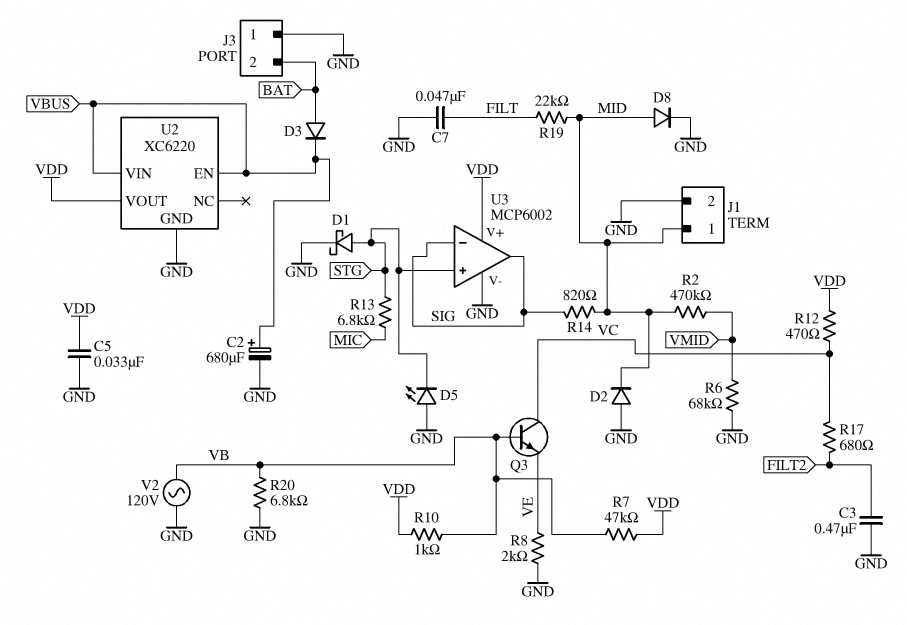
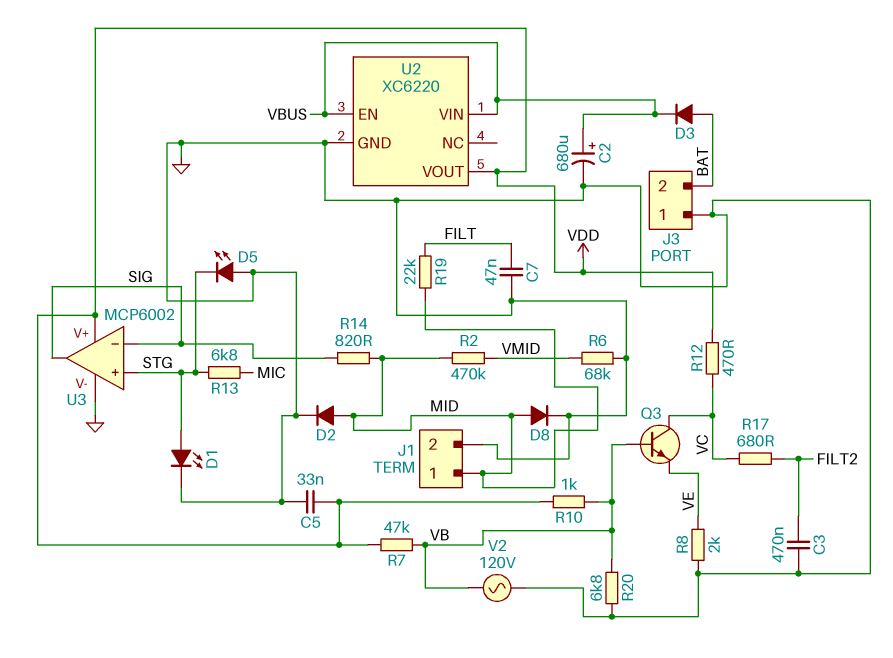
D1: schottky (A STG, K GND) -> LED (A STG, K GND)
D2: diode (A GND, K MID) -> diode (A MID, K GND)

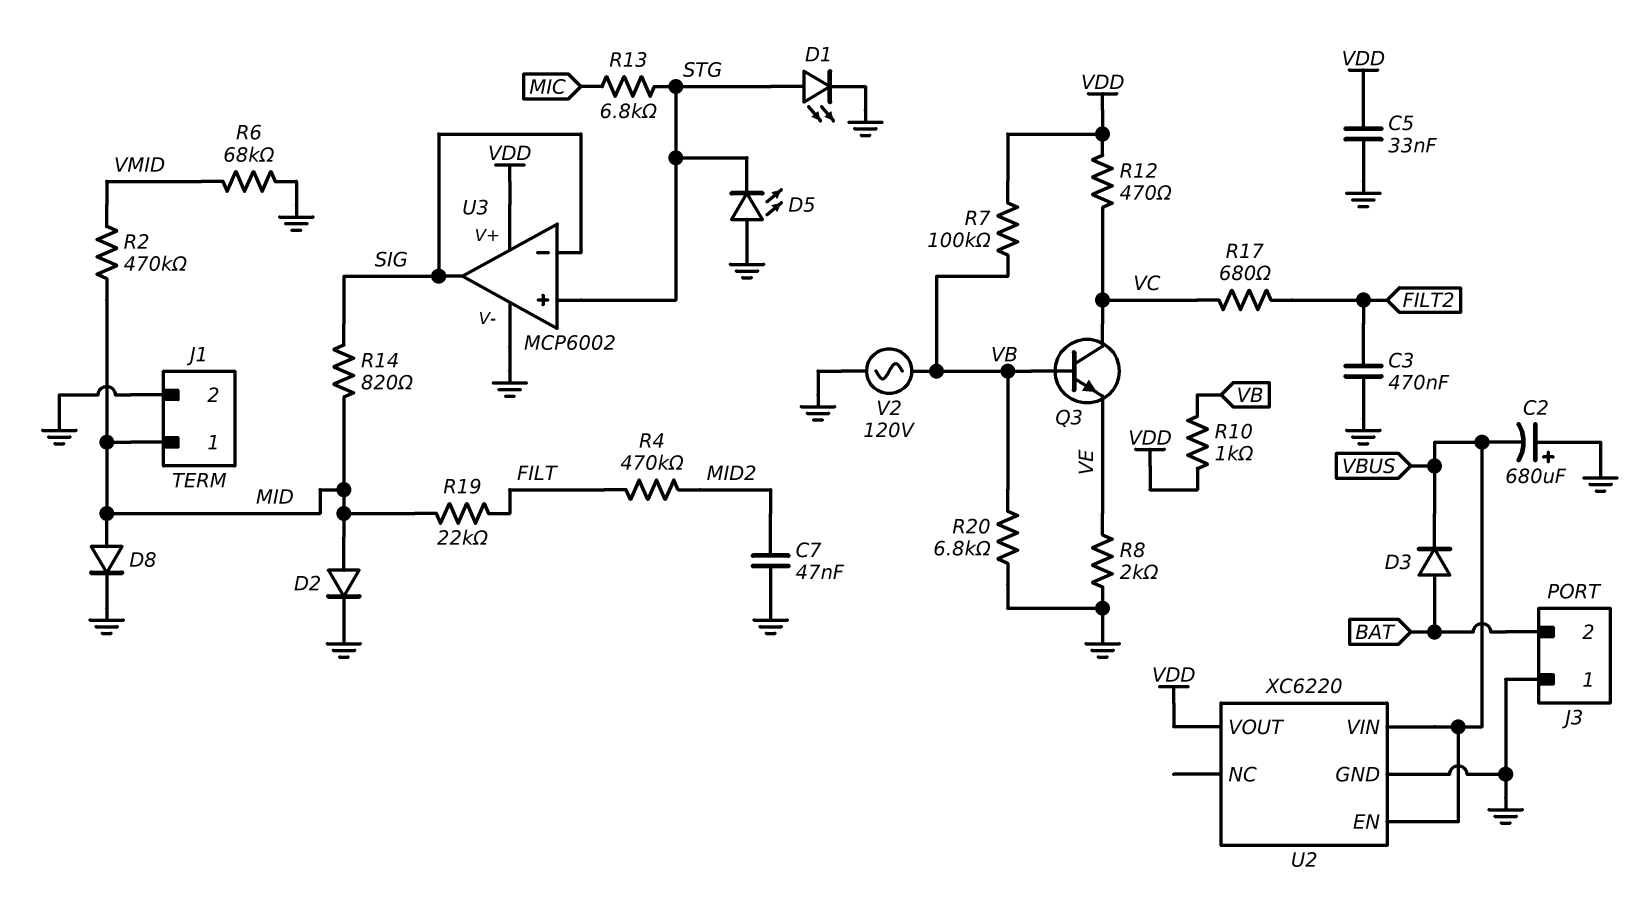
C2: 680uF (plus VBUS, minus GND) -> 680uF (plus GND, minus VBUS)
C7: 47nF (FILT, GND) -> 47nF (GND, MID2)
R4: none -> 470k (FILT, MID2)
R7: 47k (VB, VDD) -> 100k (VB, VDD)

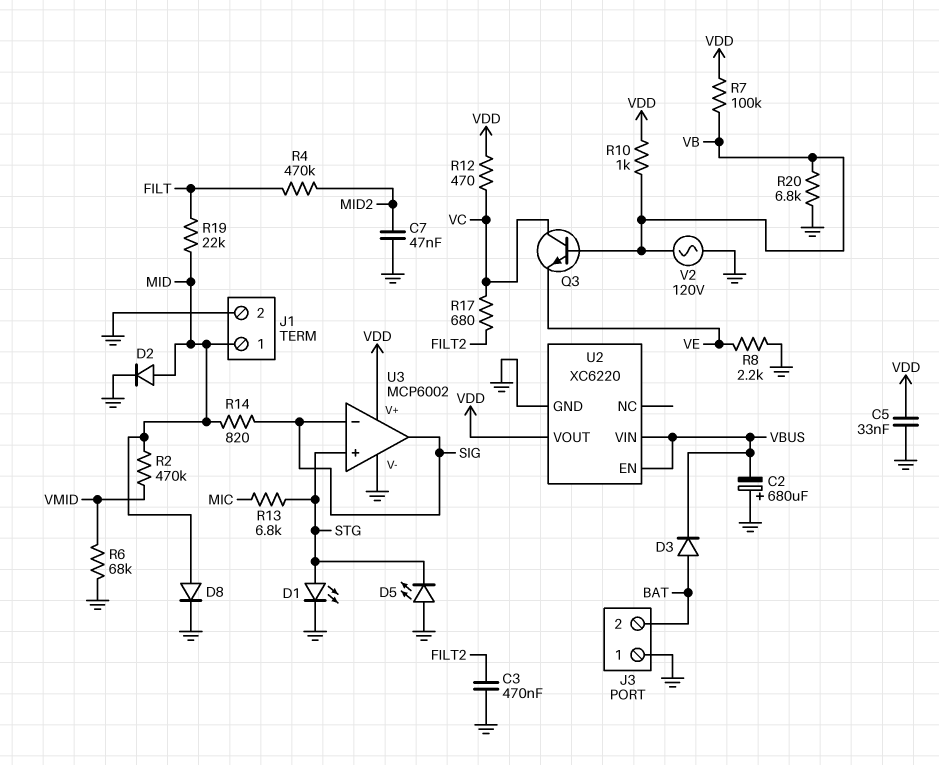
R8: 2k (GND, VE) -> 2.2k (GND, VE)

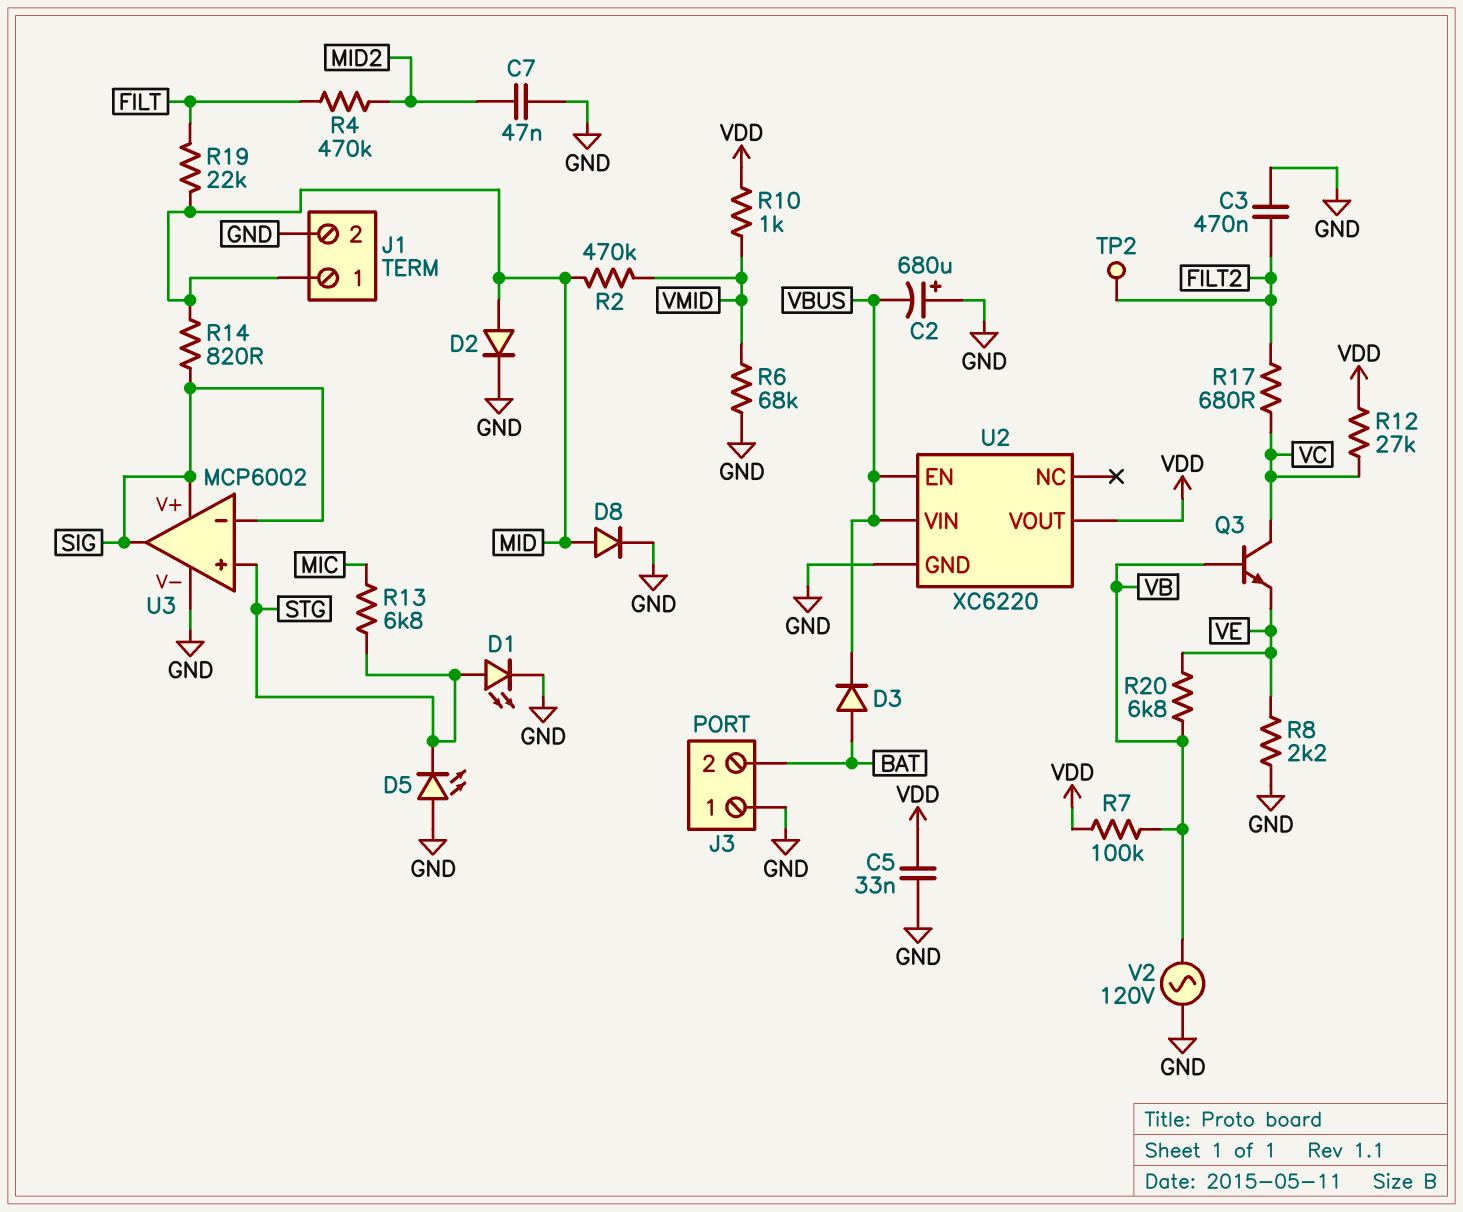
R10: 1k (VB, VDD) -> 1k (VDD, VMID)
R12: 470 (VC, VDD) -> 27k (VC, VDD)
R20: 6.8k (GND, VB) -> 6.8k (VB, VE)
TP2: none -> test point (FILT2)
U3 pin V+: VDD -> SIG

